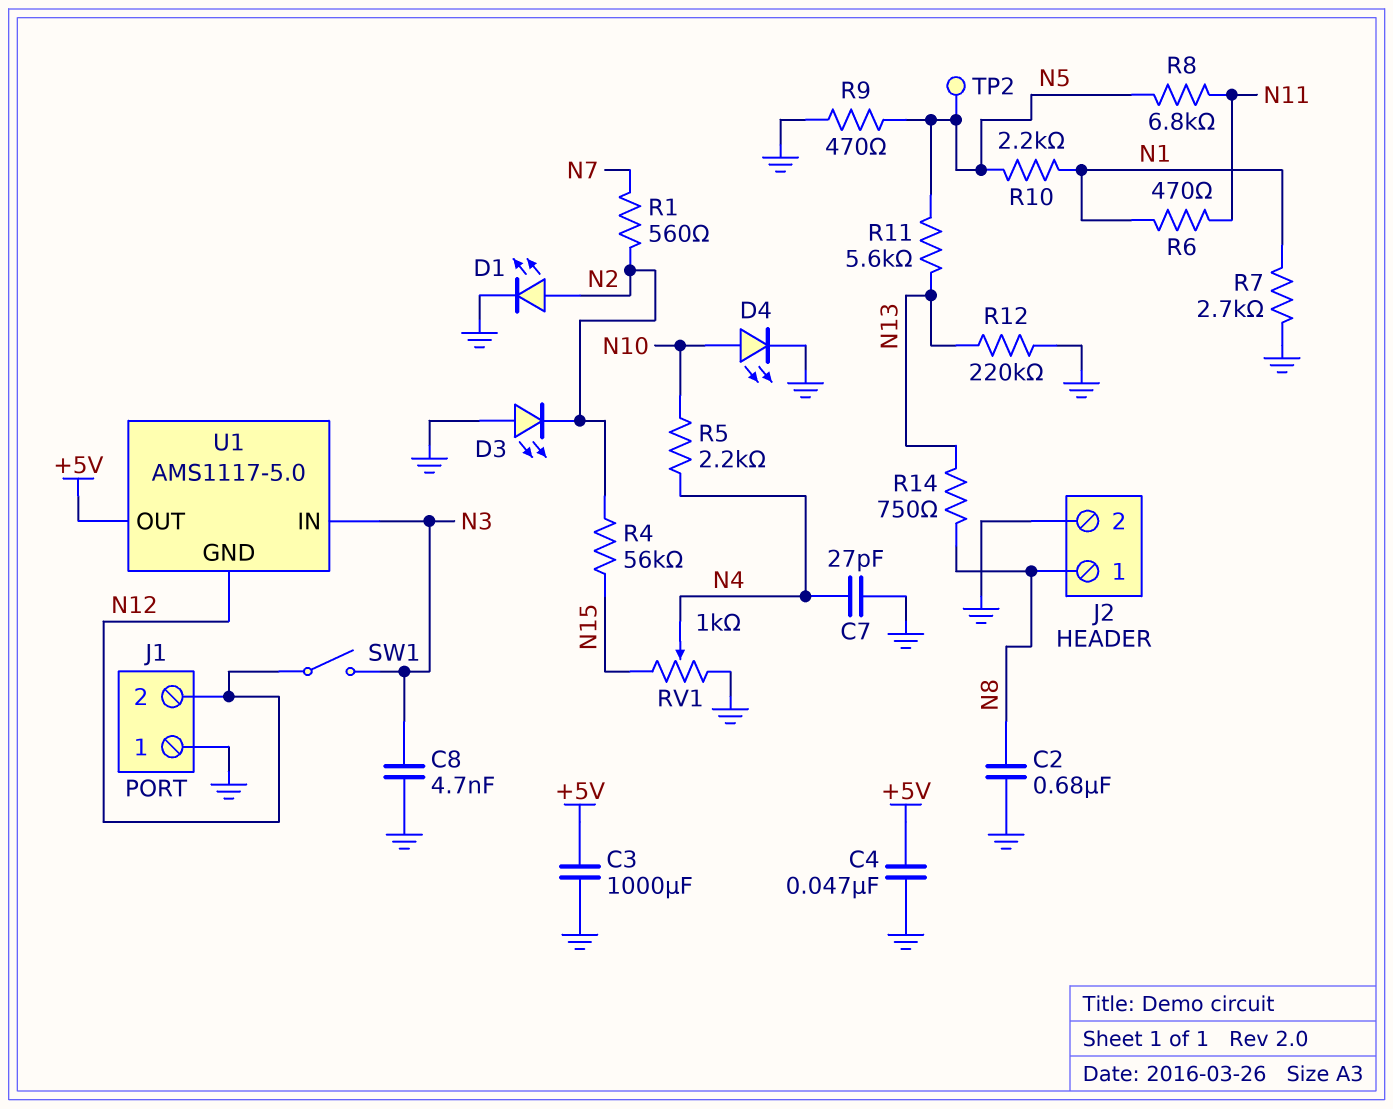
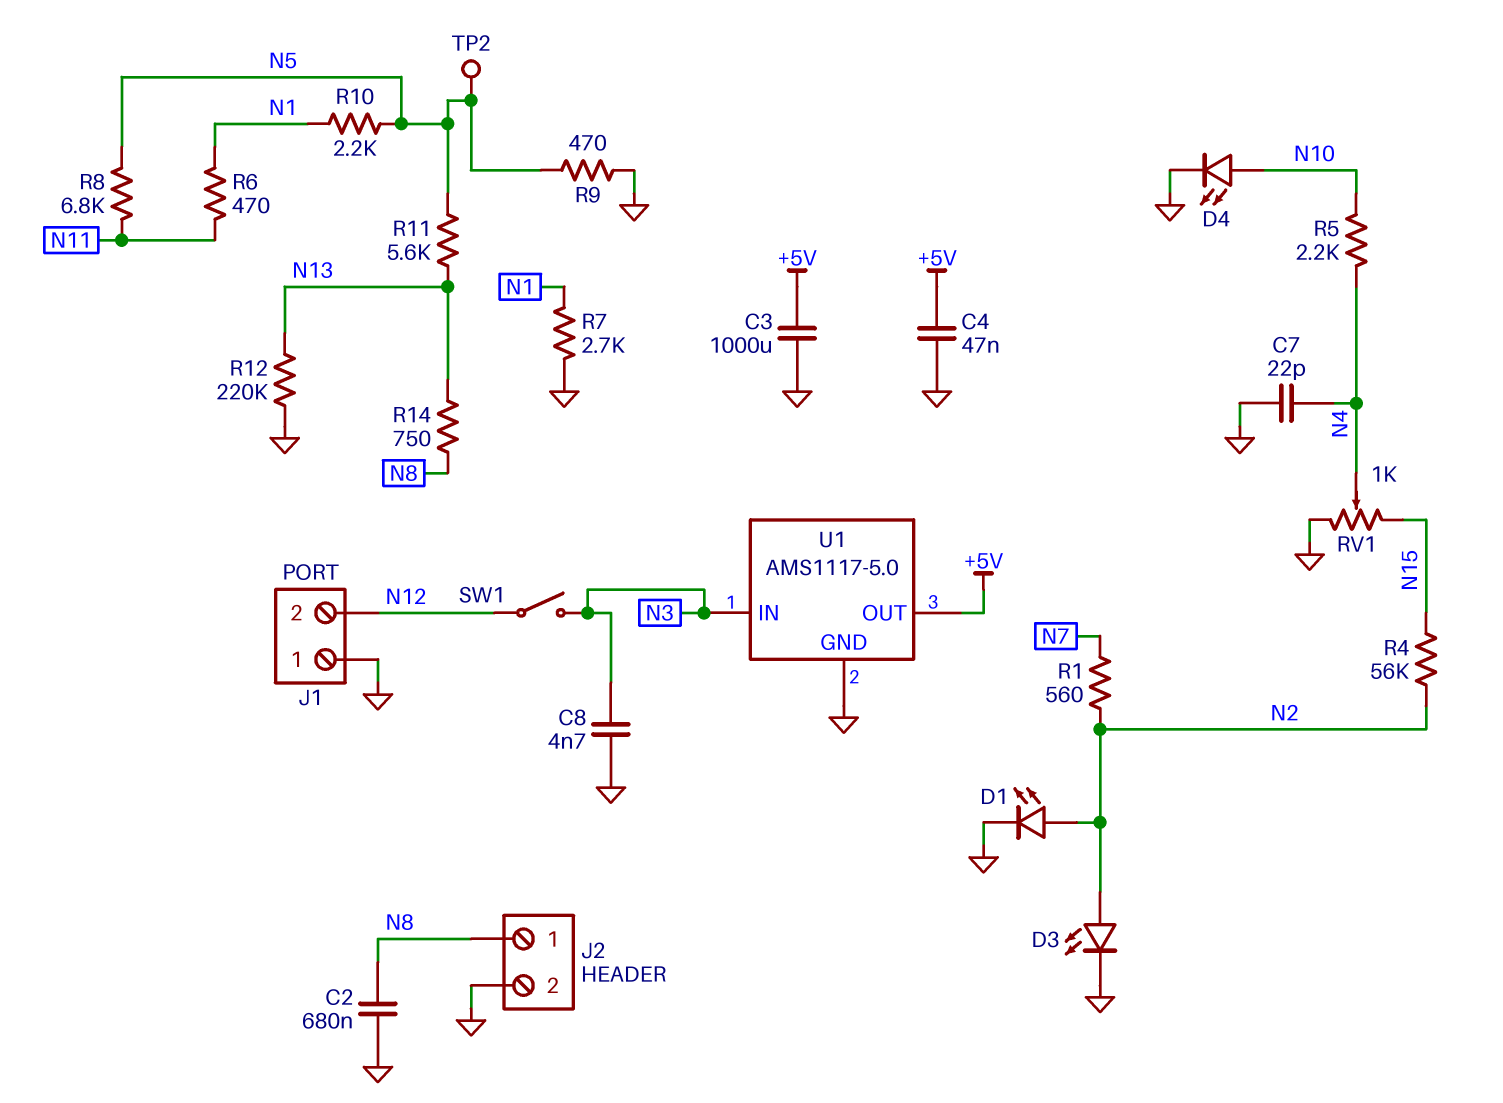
C7: 27pF (GND, N4) -> 22pF (GND, N4)
D3: LED (A GND, K N2) -> LED (A N2, K GND)
U1 pin GND: N12 -> GND

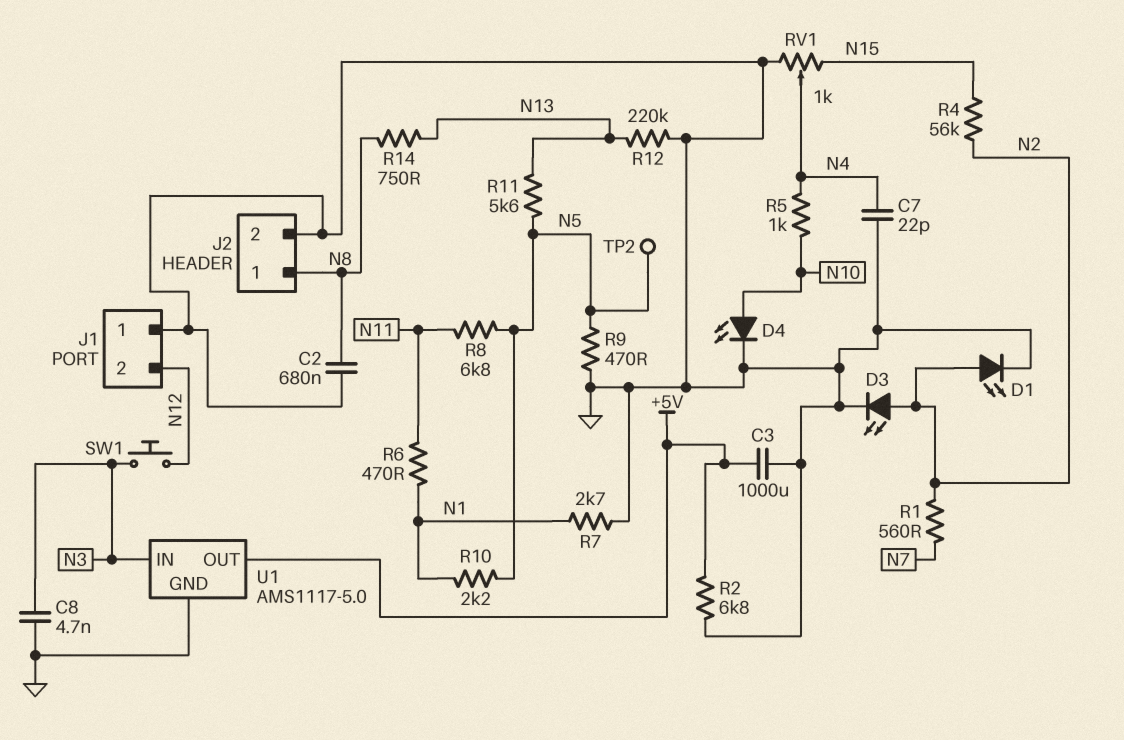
C4: 47nF (+5V, GND) -> none
R2: none -> 6.8k (+5V, GND)
R5: 2.2k (N4, N10) -> 1k (N4, N10)
SW1: switch (N3, N12) -> button (N3, N12)

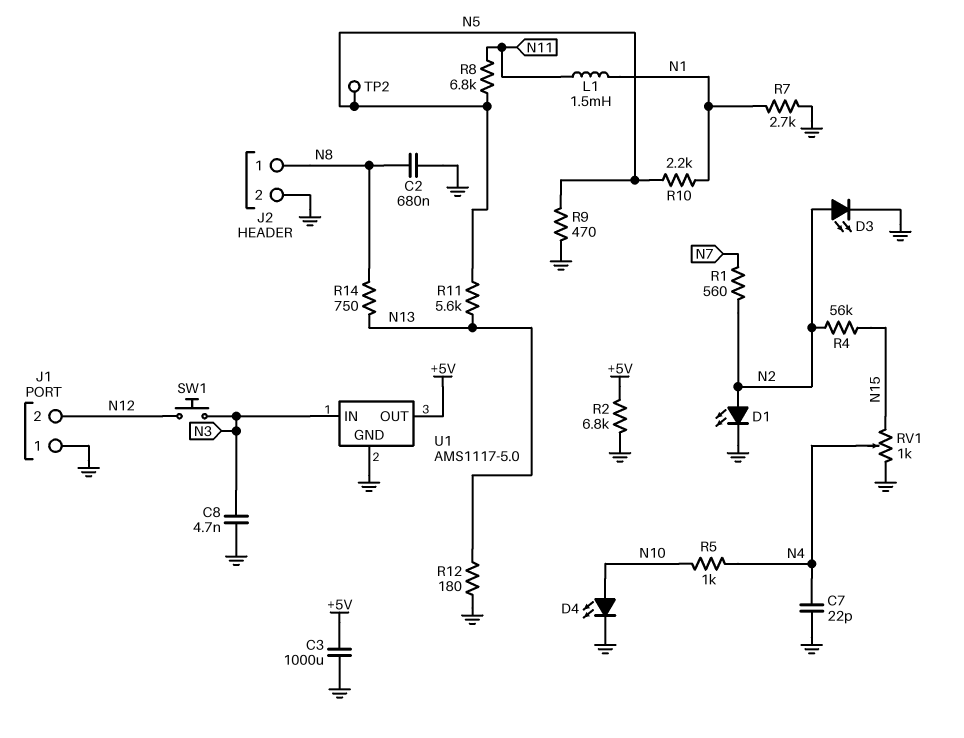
L1: none -> 1.5mH (N1, N11)
R6: 470 (N1, N11) -> none
R12: 220k (GND, N13) -> 180 (GND, N13)

